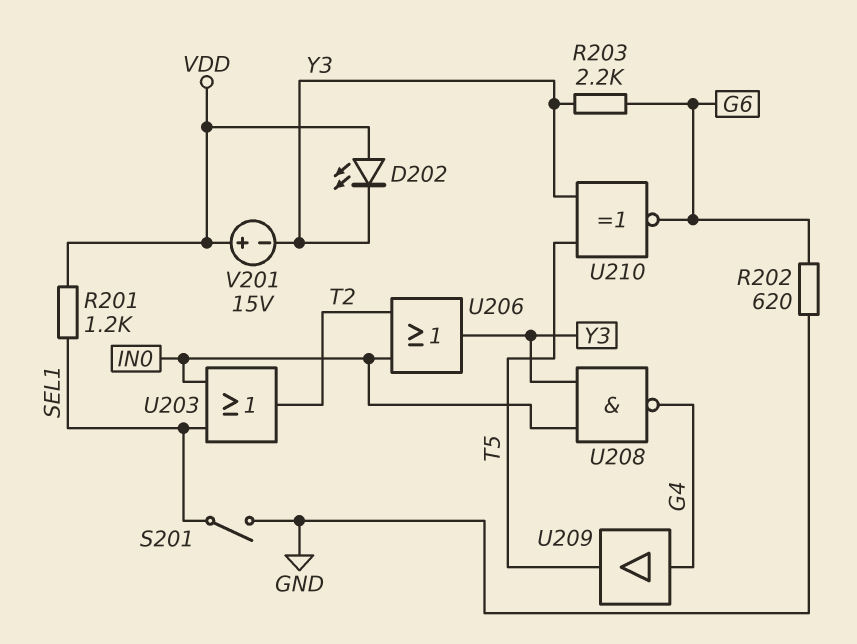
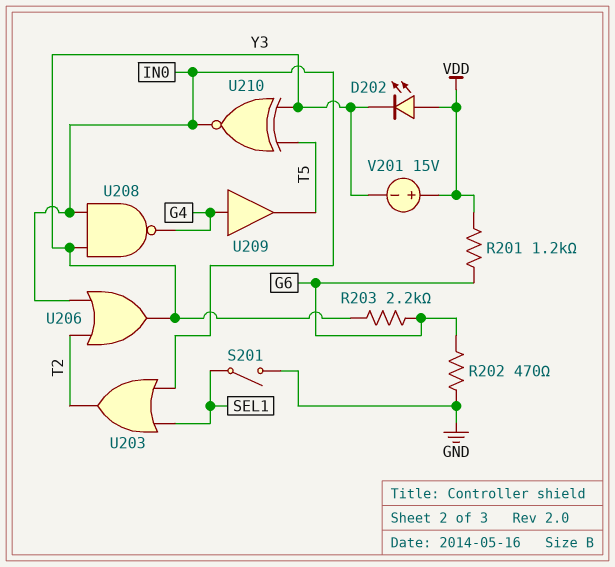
R201: 1.2k (SEL1, VDD) -> 1.2k (G6, VDD)
R202: 620 (G6, GND) -> 470 (G6, GND)
U210: XNOR (in T5, in Y3, out G6) -> XNOR (in T5, in Y3, out IN0)

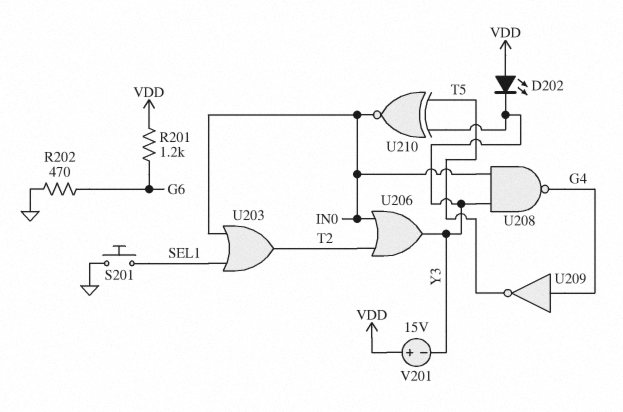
R203: 2.2k (G6, Y3) -> none
S201: switch (GND, SEL1) -> button (GND, SEL1)
U209: buffer (in G4, out T5) -> NOT (in G4, out T5)

